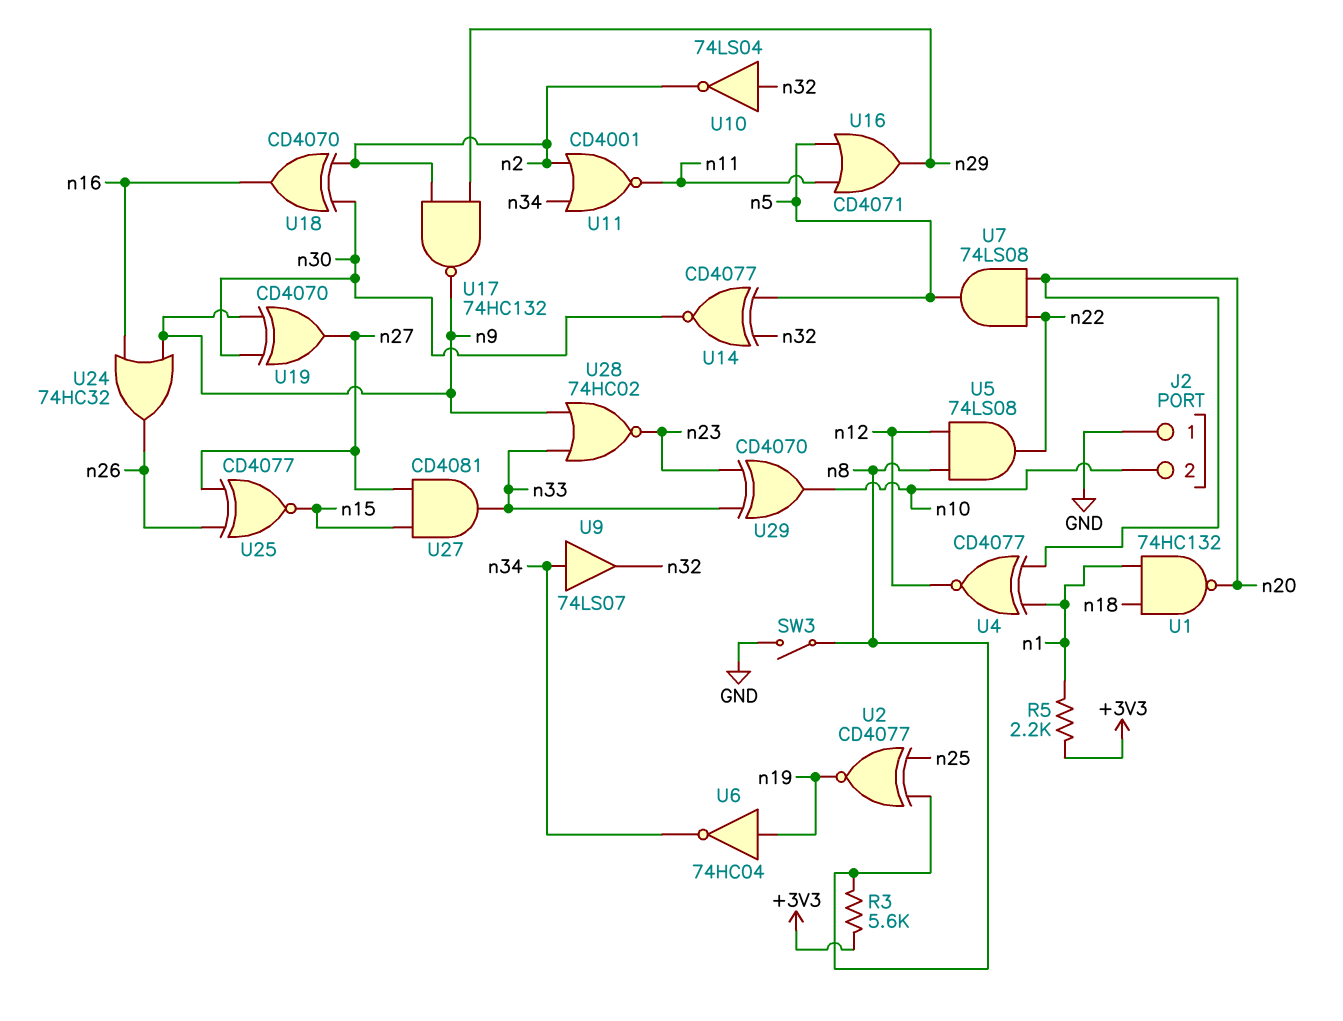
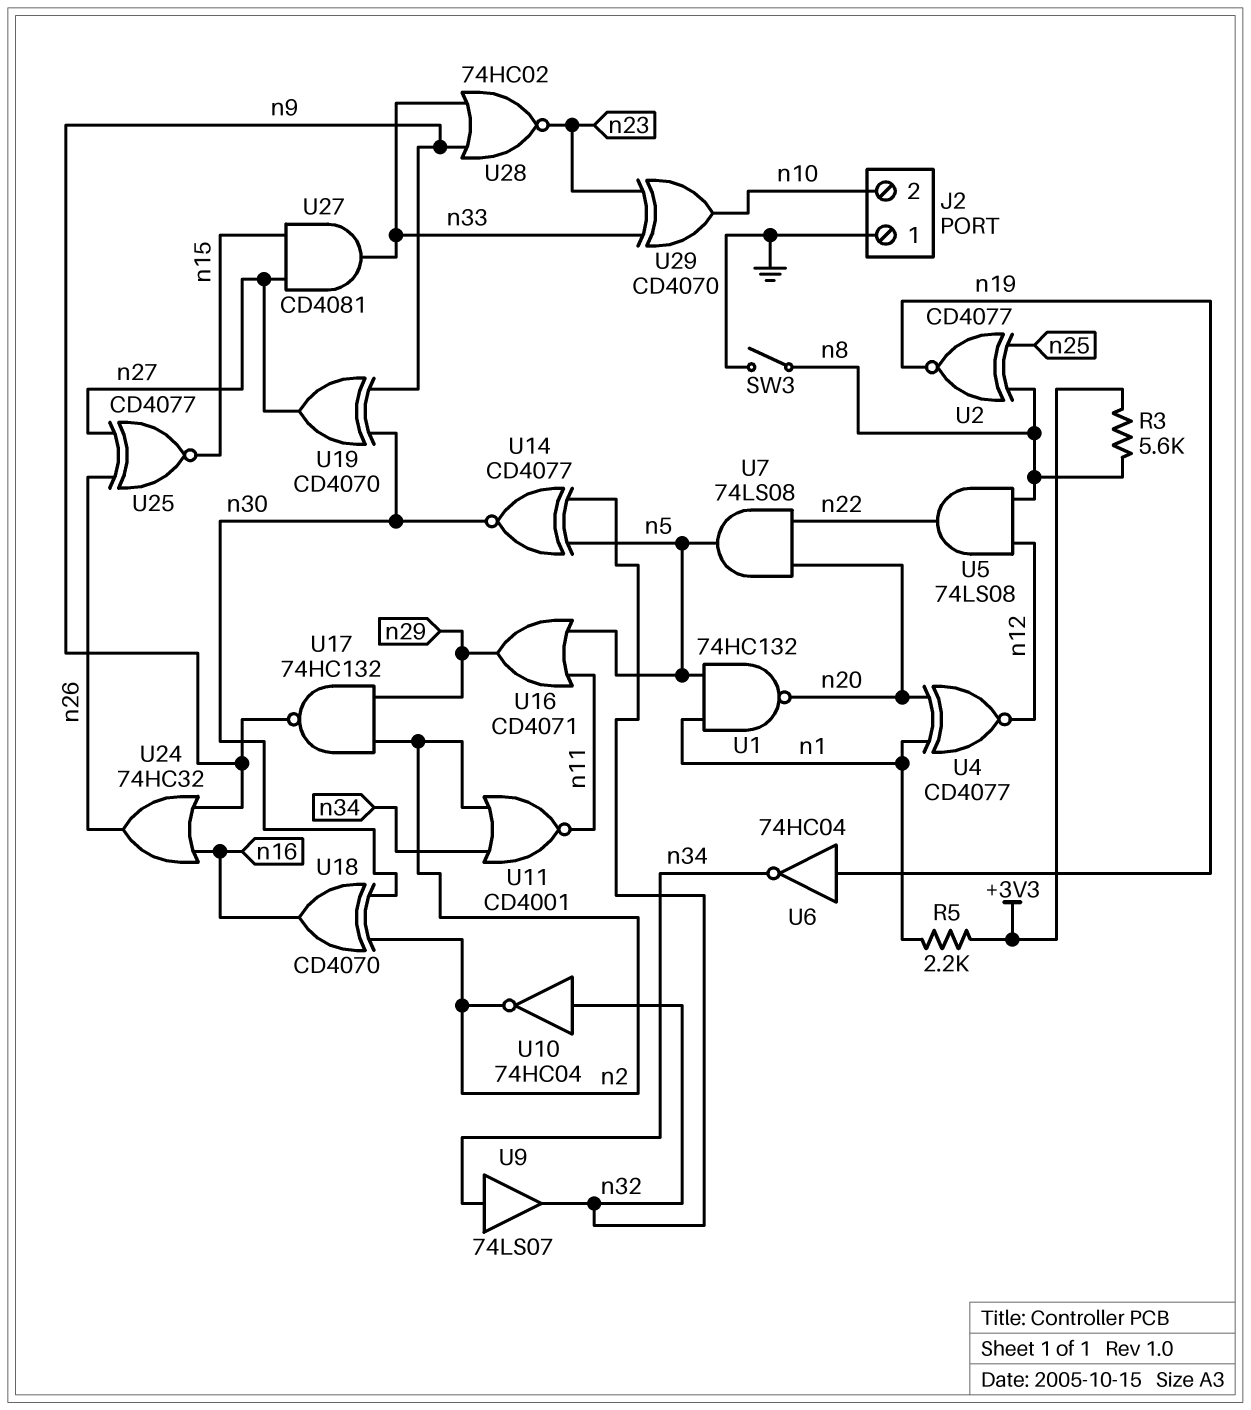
U1: NAND 74HC132 (in n1, in n18, out n20) -> NAND 74HC132 (in n1, in n5, out n20)
U10: NOT 74LS04 (in n32, out n2) -> NOT 74HC04 (in n32, out n2)

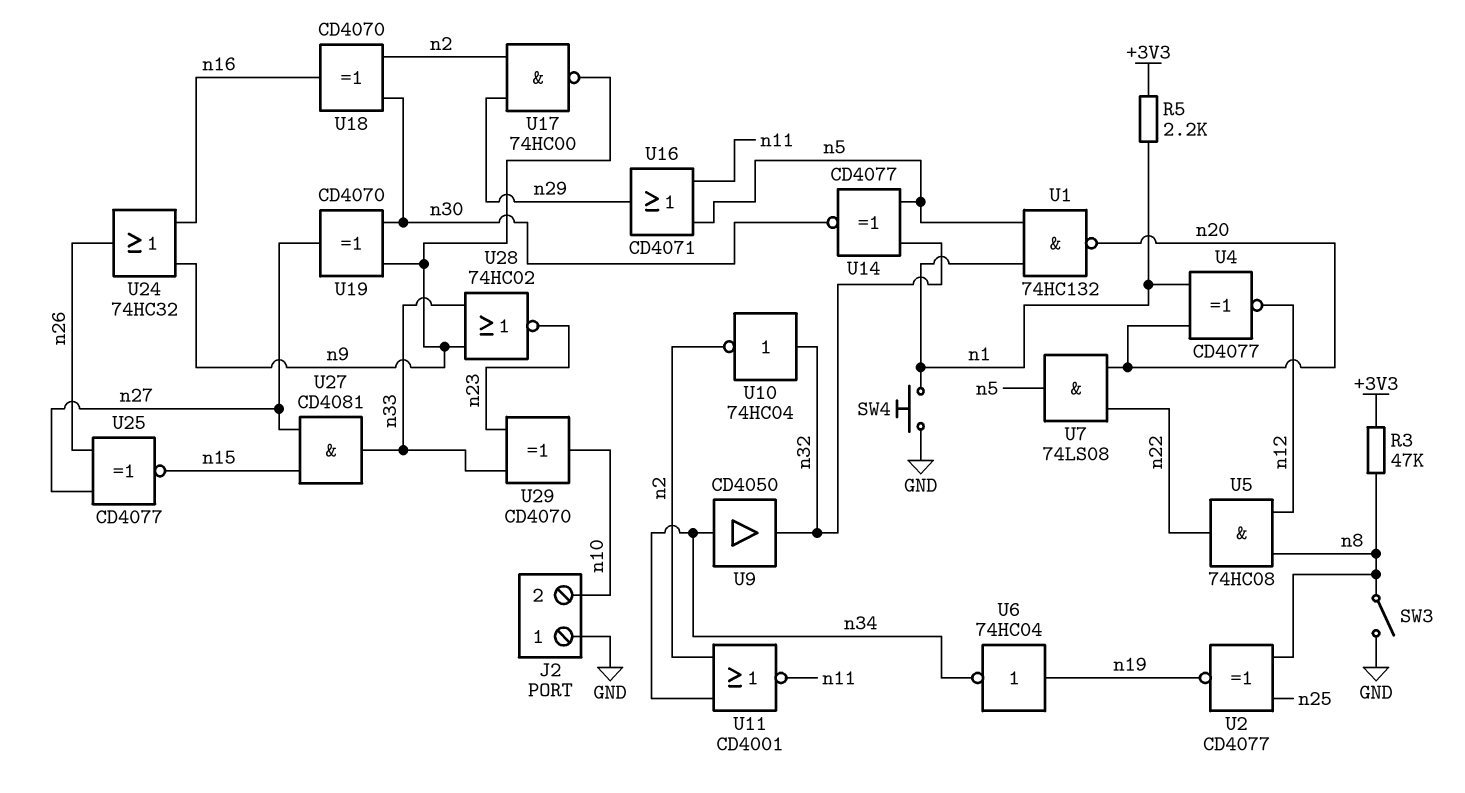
R3: 5.6k (+3V3, n8) -> 47k (+3V3, n8)
SW4: none -> button (GND, n1)
U5: AND 74LS08 (in n8, in n12, out n22) -> AND 74HC08 (in n8, in n12, out n22)
U9: buffer 74LS07 (in n34, out n32) -> buffer CD4050 (in n34, out n32)
U17: NAND 74HC132 (in n2, in n29, out n9) -> NAND 74HC00 (in n2, in n29, out n9)

